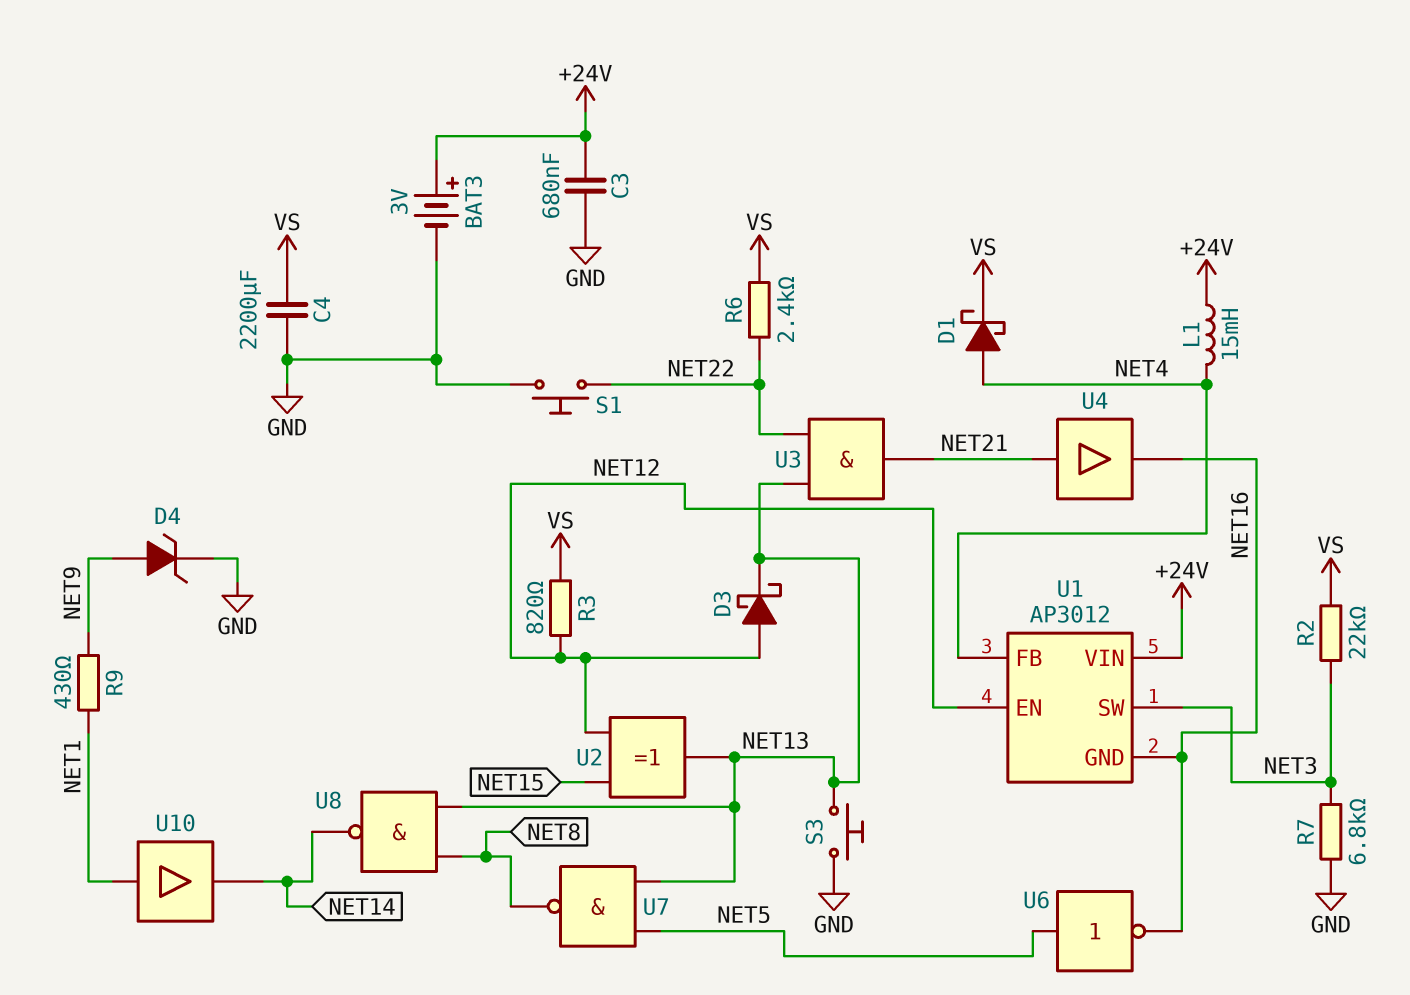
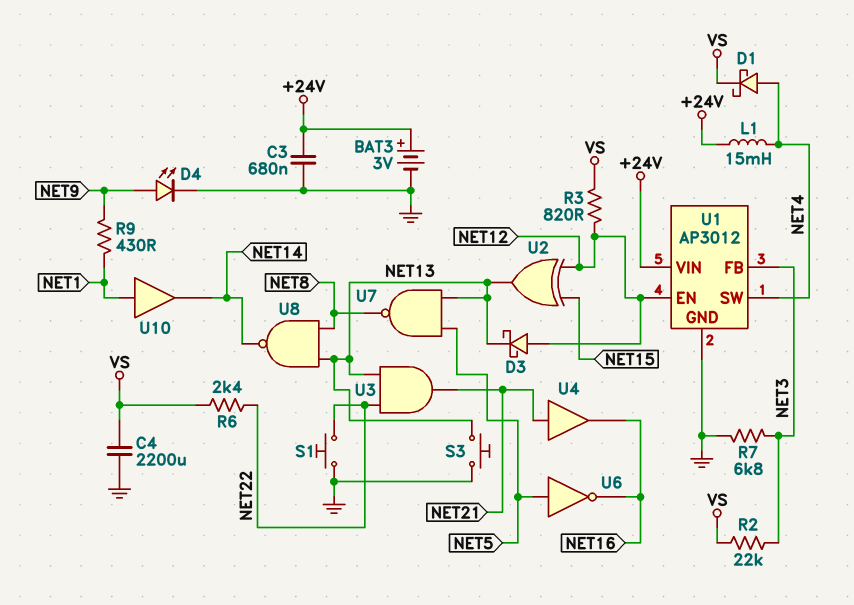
D4: zener (A NET9, K GND) -> LED (A NET9, K GND)
U1 pin FB: NET4 -> NET3
U1 pin GND: NET16 -> GND
U1 pin SW: NET3 -> NET4

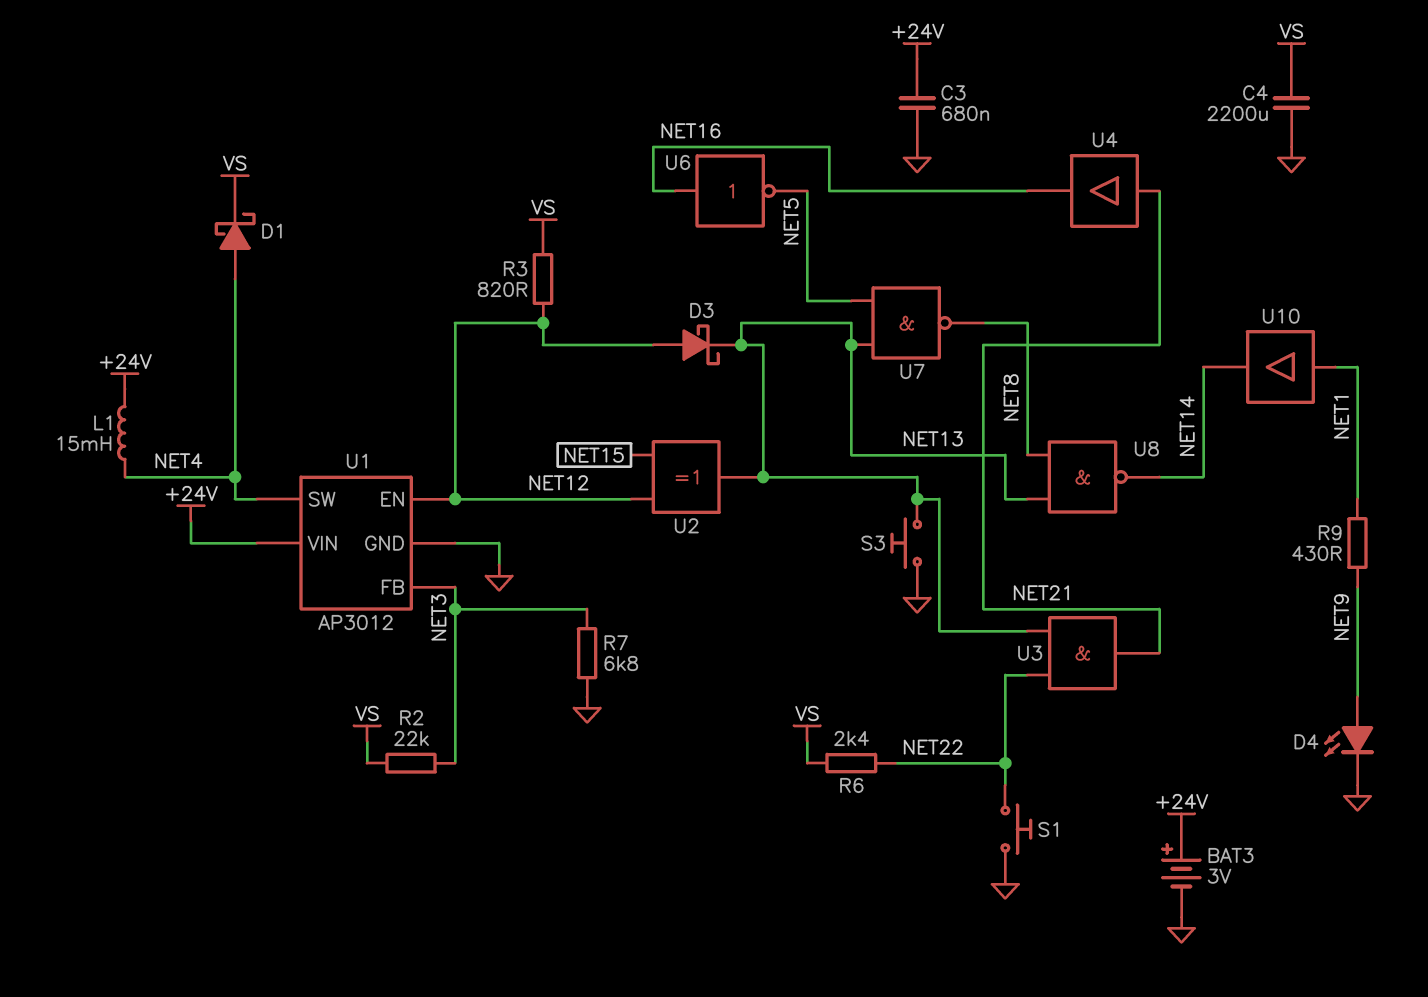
U6: NOT (in NET5, out NET16) -> NOT (in NET16, out NET5)

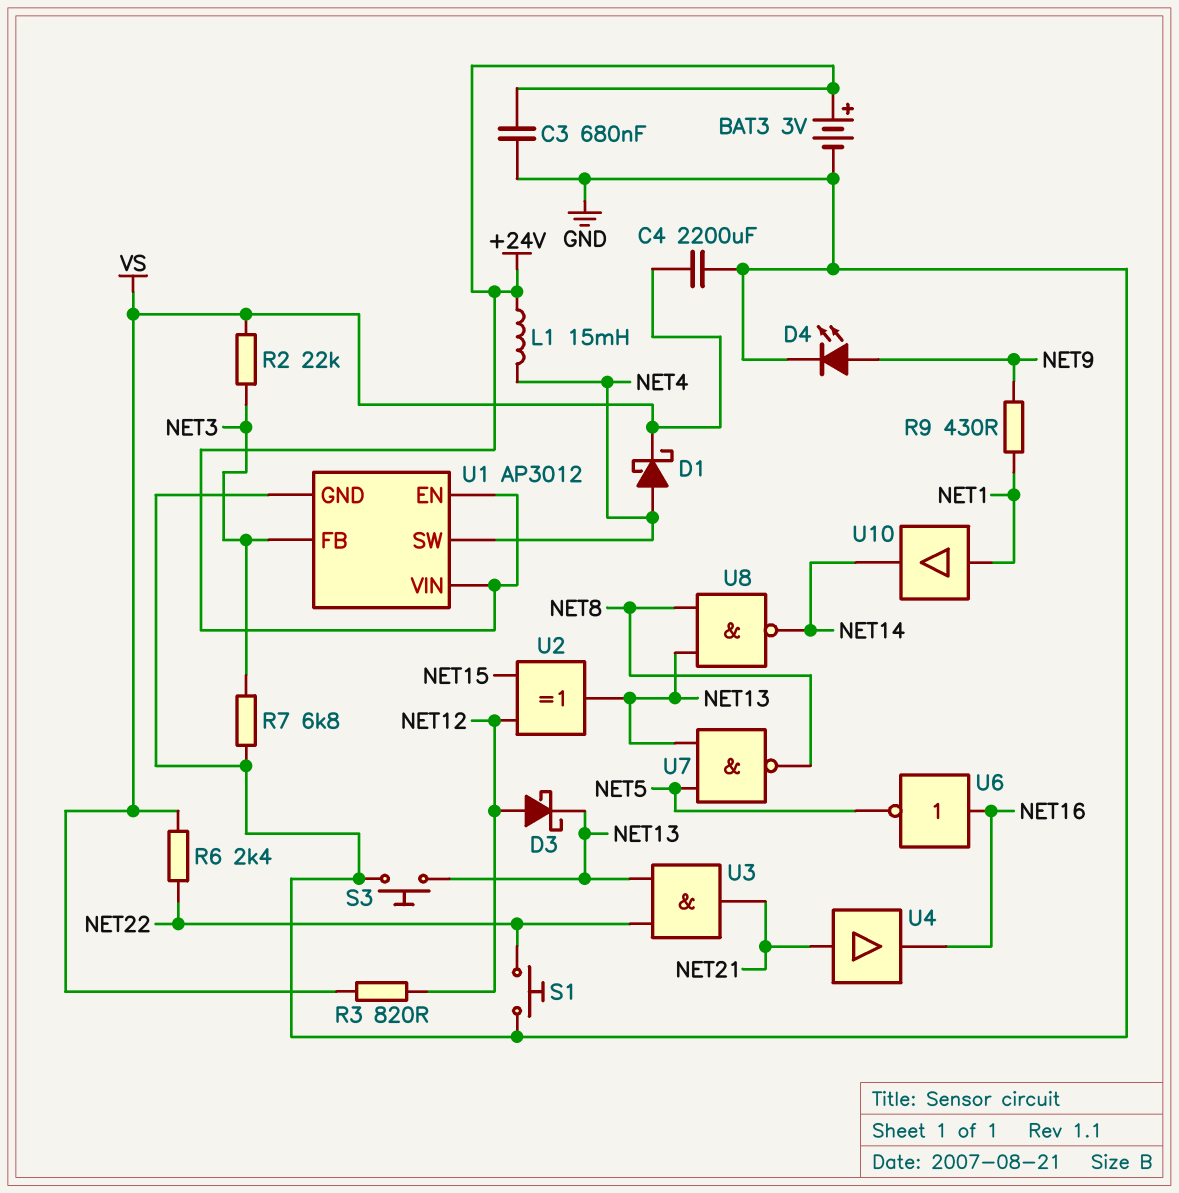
U1 pin EN: NET12 -> +24V

